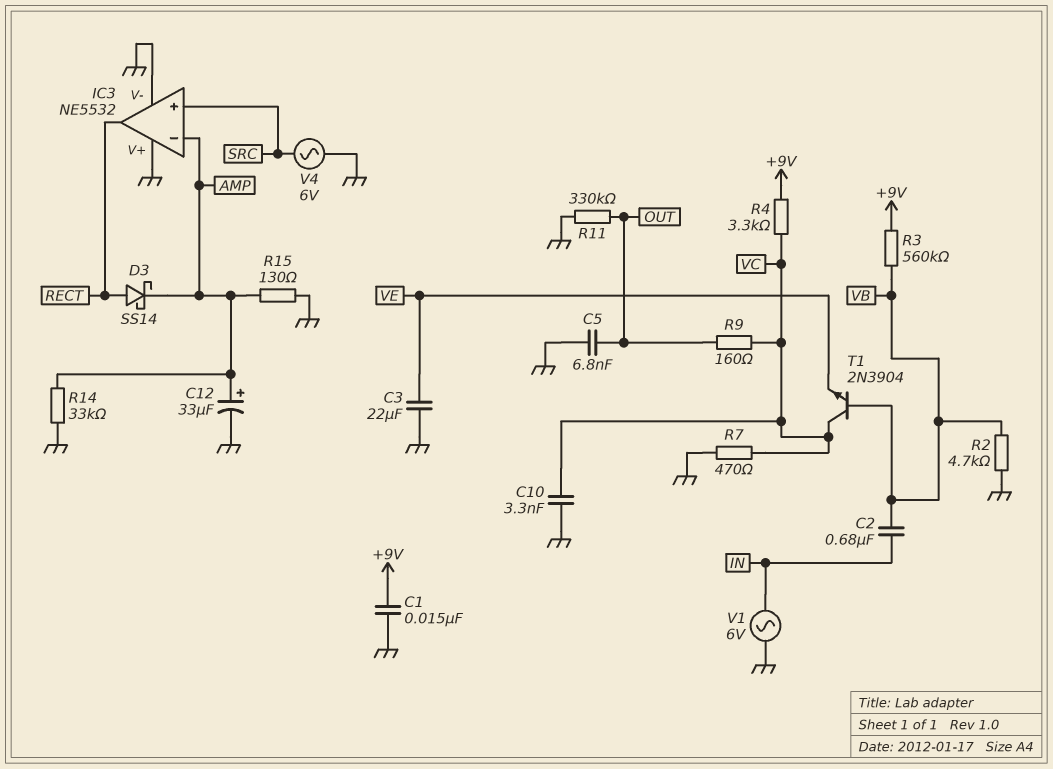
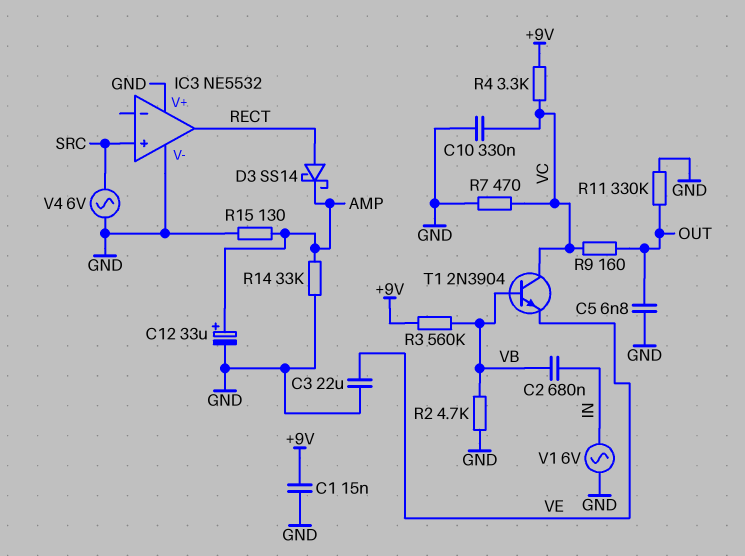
C10: 3.3nF (GND, VC) -> 330nF (GND, VC)
IC3 pin in-: AMP -> none

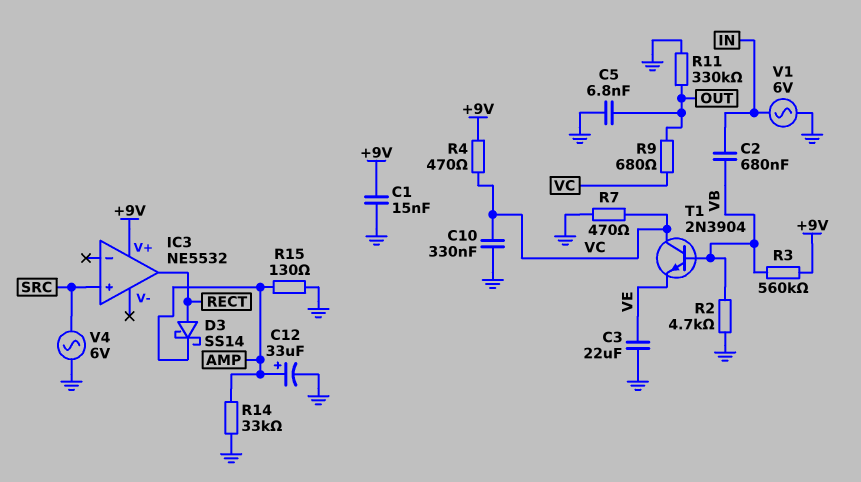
IC3 pin V+: GND -> +9V
IC3 pin V-: GND -> none
R4: 3.3k (+9V, VC) -> 470 (+9V, VC)
R9: 160 (OUT, VC) -> 680 (OUT, VC)

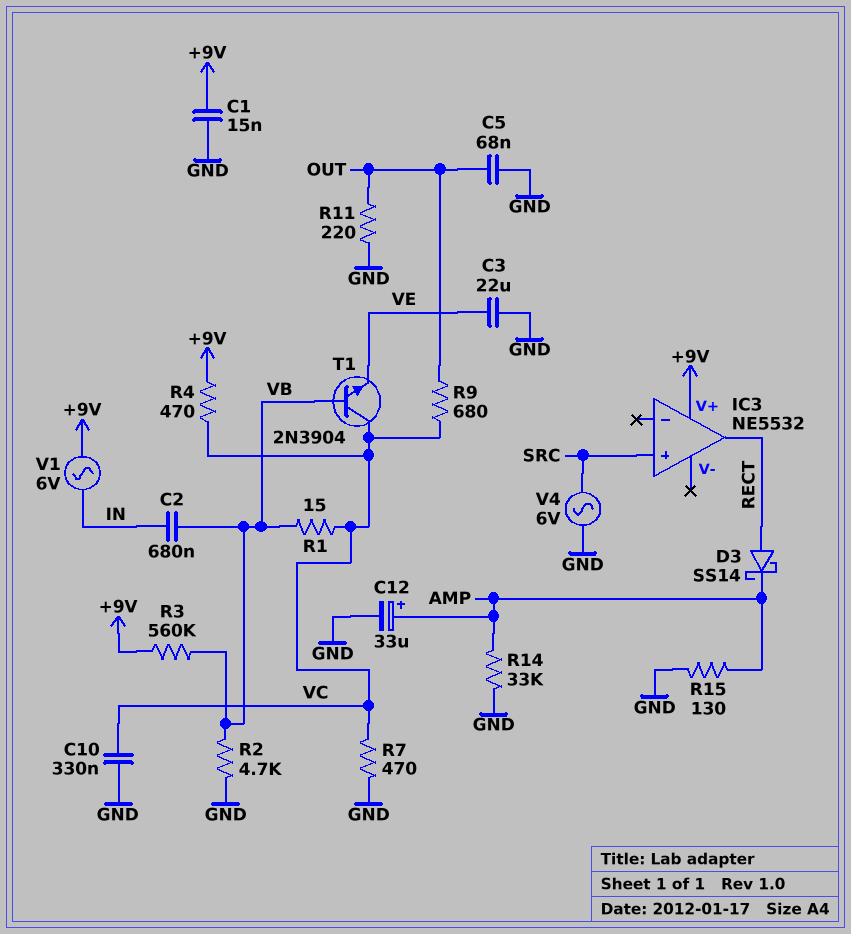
C5: 6.8nF (GND, OUT) -> 68nF (GND, OUT)
R1: none -> 15 (VB, VC)
R11: 330k (GND, OUT) -> 220 (GND, OUT)
V1: AC 6V (GND, IN) -> AC 6V (+9V, IN)

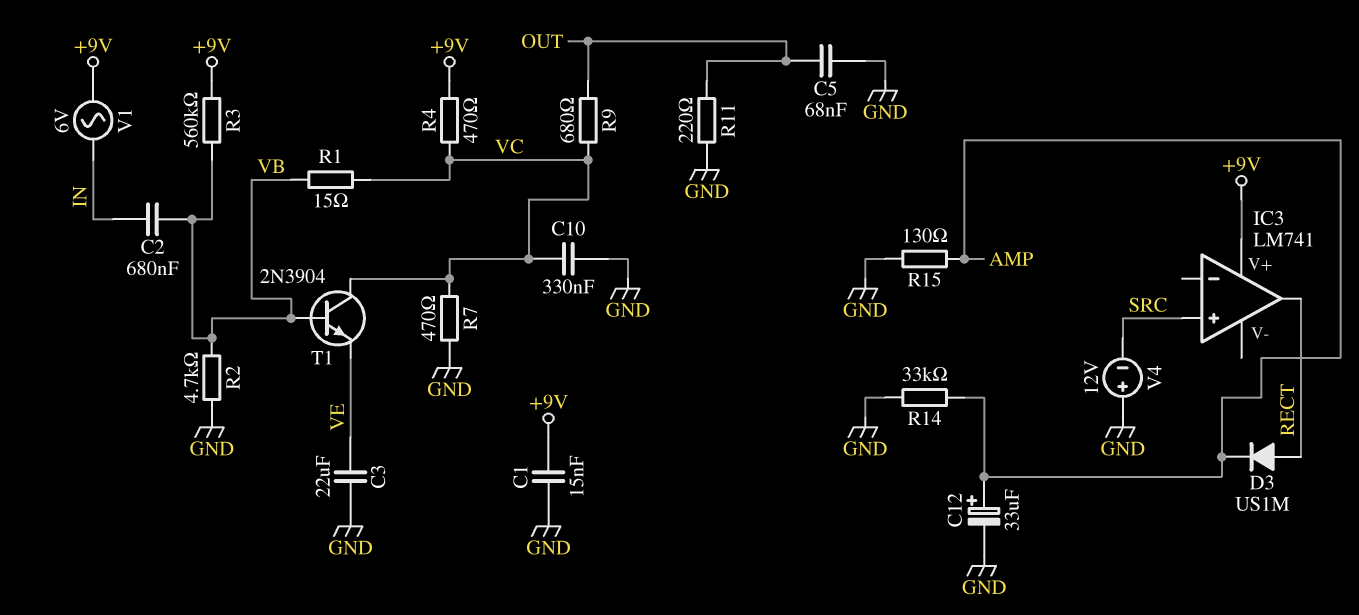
D3: schottky SS14 (A RECT, K AMP) -> diode US1M (A RECT, K AMP)
IC3: NE5532 -> LM741
V4: AC 6V (GND, SRC) -> 12V (plus GND, minus SRC)

